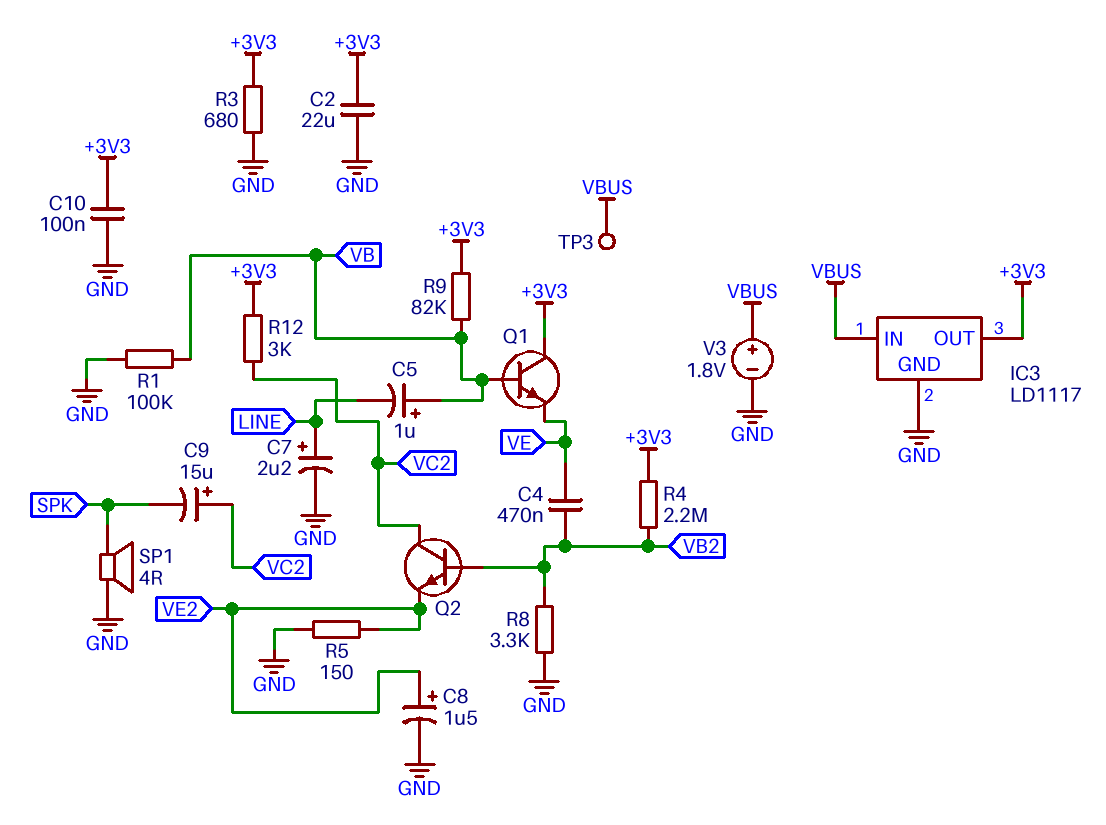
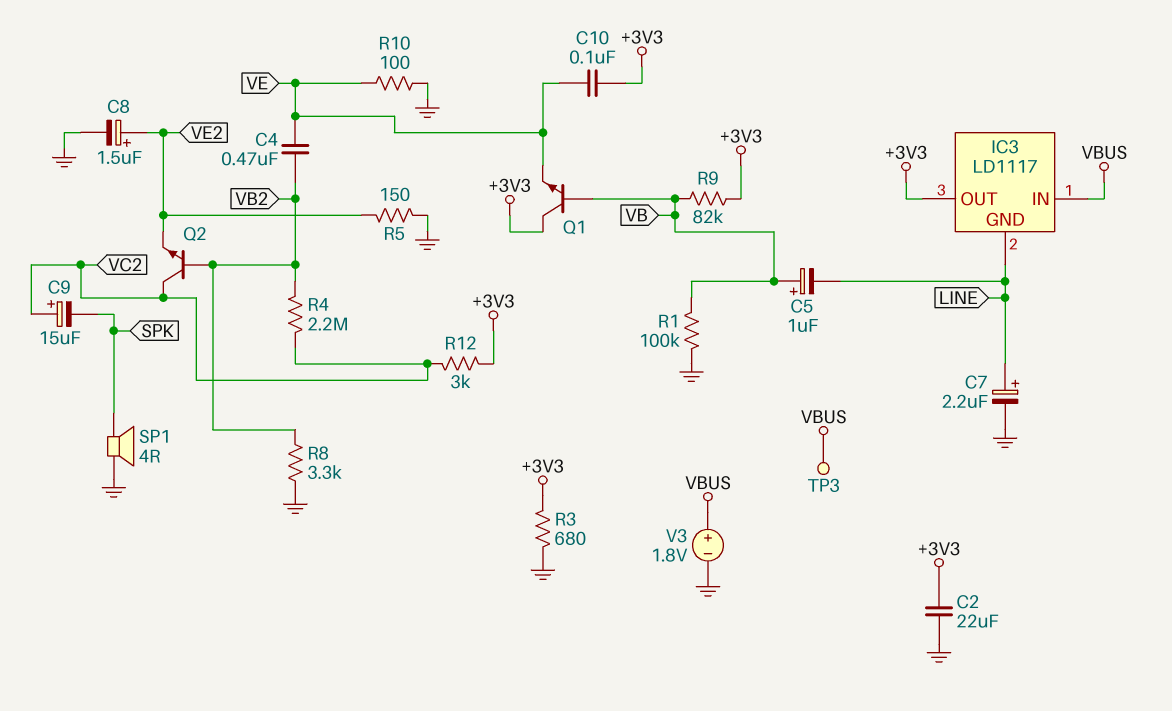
C10: 100nF (+3V3, GND) -> 100nF (+3V3, VE)
IC3 pin GND: GND -> LINE
R4: 2.2M (+3V3, VB2) -> 2.2M (VB2, VC2)
R10: none -> 100 (GND, VE)

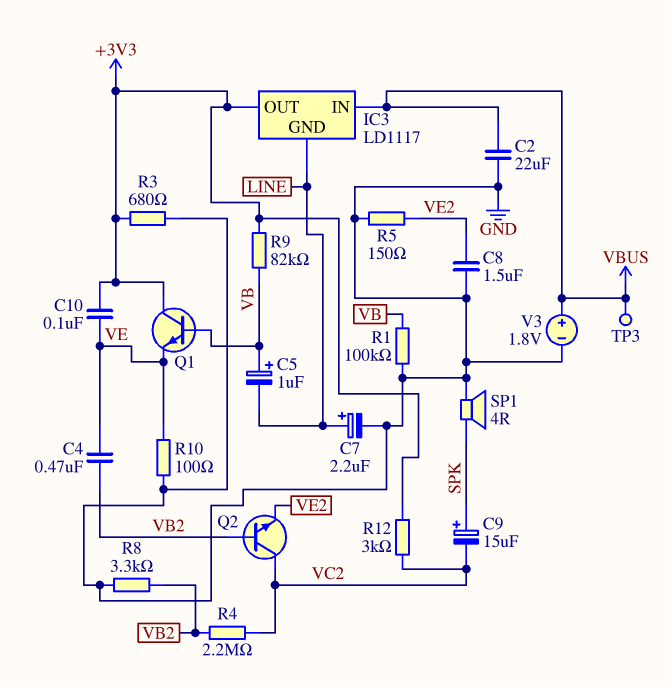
C2: 22uF (+3V3, GND) -> 22uF (GND, VBUS)
C8: 1.5uF (plus VE2, minus GND) -> 1.5uF (GND, VE2)
C9: 15uF (plus VC2, minus SPK) -> 15uF (plus SPK, minus VC2)

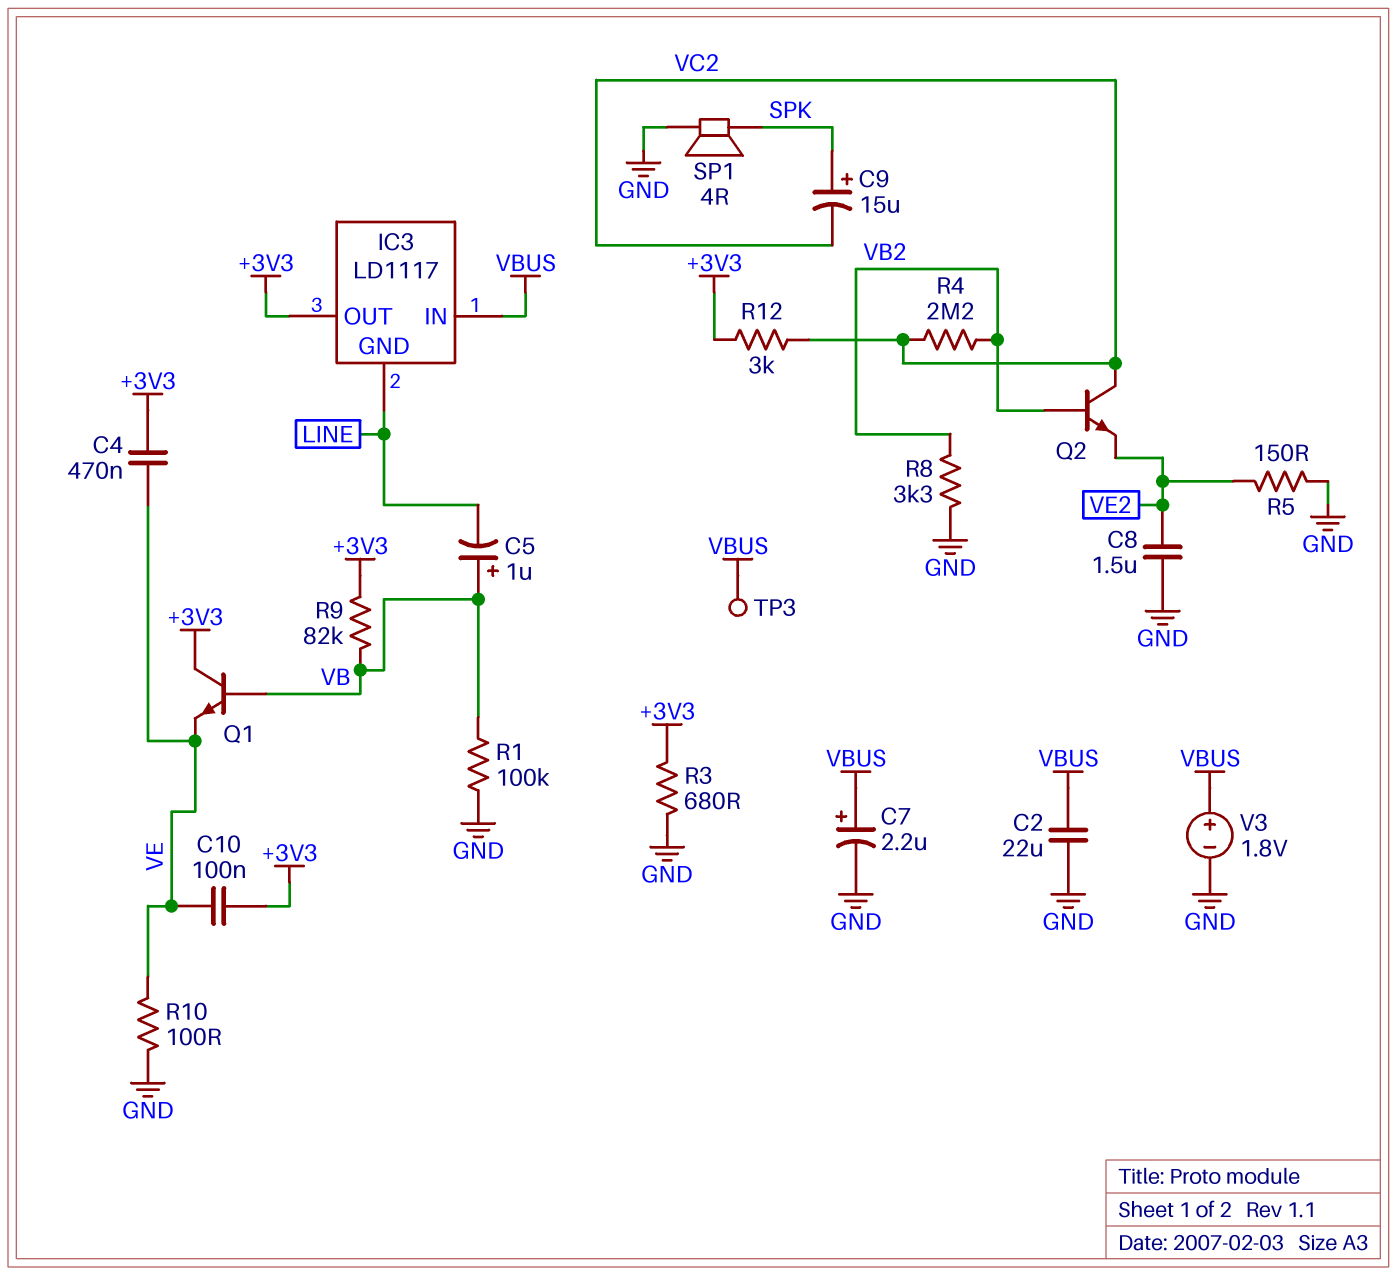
C4: 470nF (VB2, VE) -> 470nF (+3V3, VE)
C7: 2.2uF (plus LINE, minus GND) -> 2.2uF (plus VBUS, minus GND)

